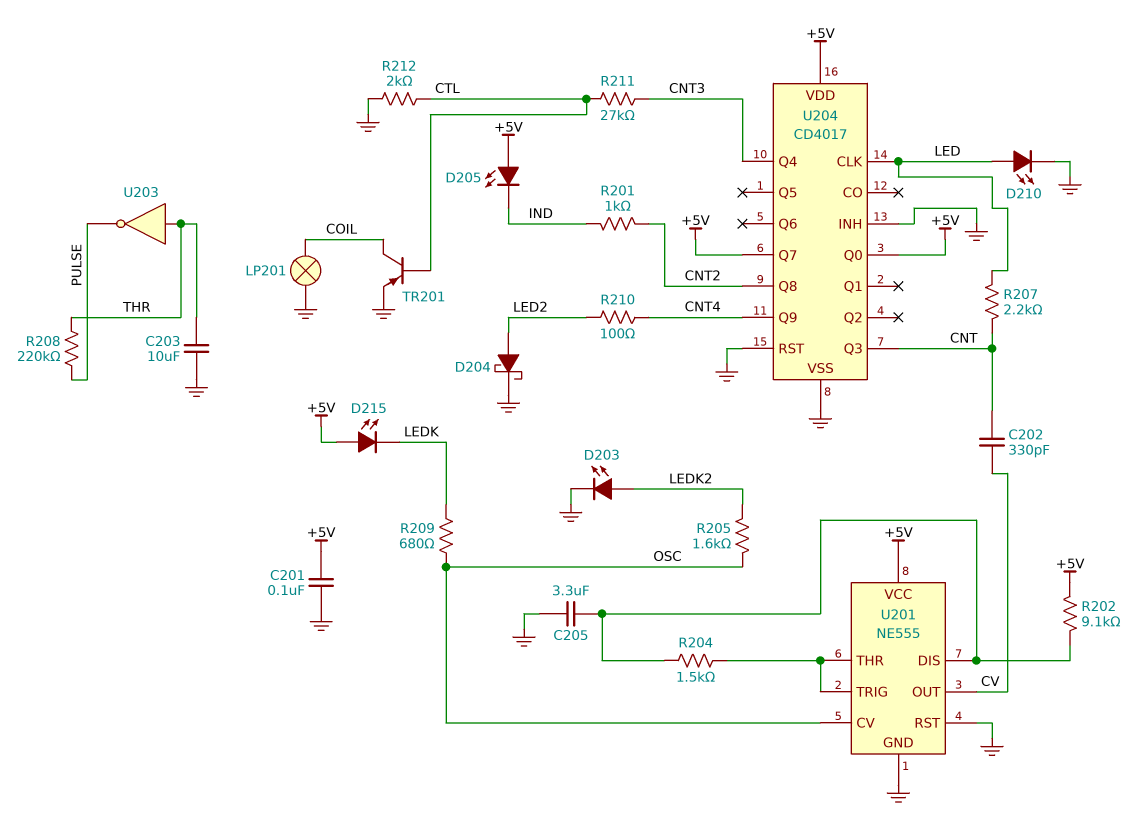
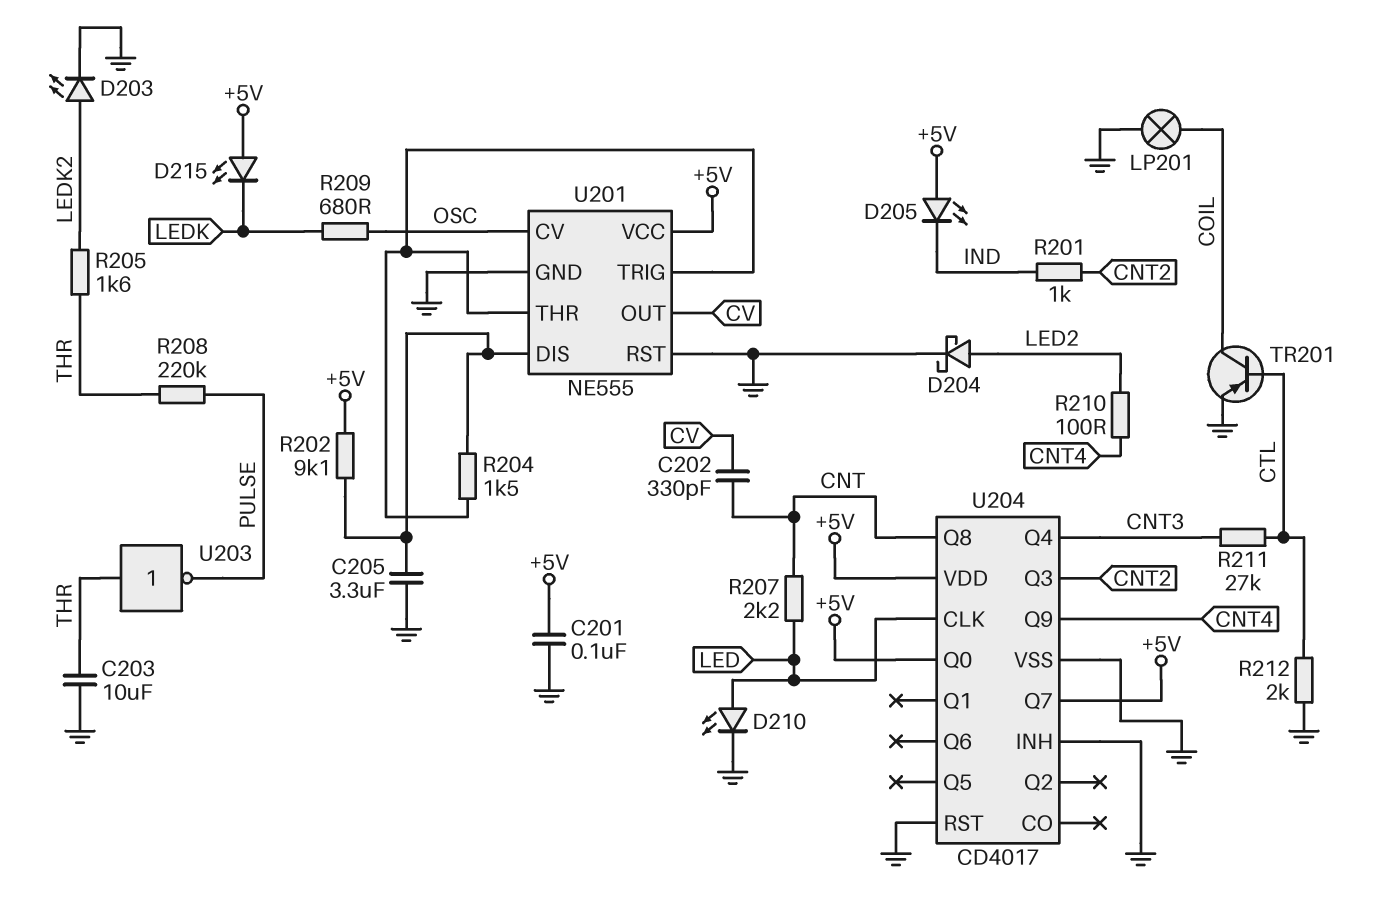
R205: 1.6k (LEDK2, OSC) -> 1.6k (LEDK2, THR)
U204 pin Q3: CNT -> CNT2
U204 pin Q8: CNT2 -> CNT

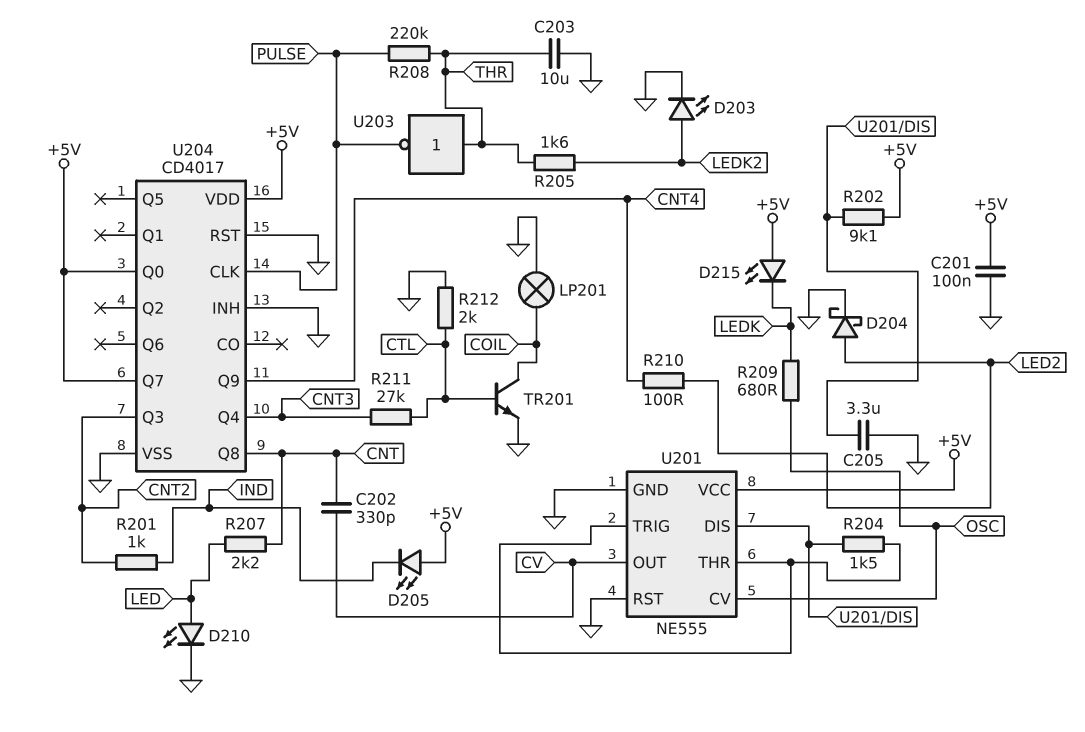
TR201: PNP (B CTL, C COIL, E GND) -> NPN (B CTL, C COIL, E GND)
U204 pin CLK: LED -> PULSE

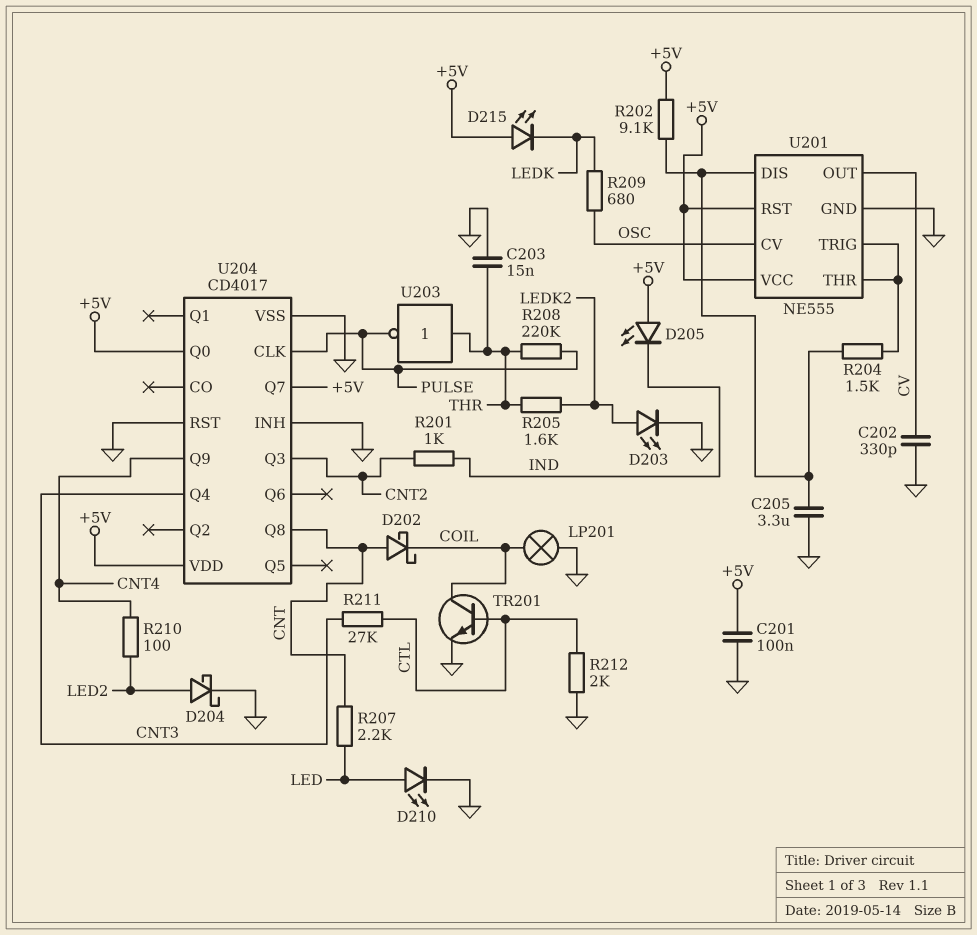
C202: 330pF (CNT, CV) -> 330pF (CV, GND)
C203: 10uF (GND, THR) -> 15nF (GND, THR)
D202: none -> schottky (A CNT, K COIL)
U201 pin RST: GND -> +5V

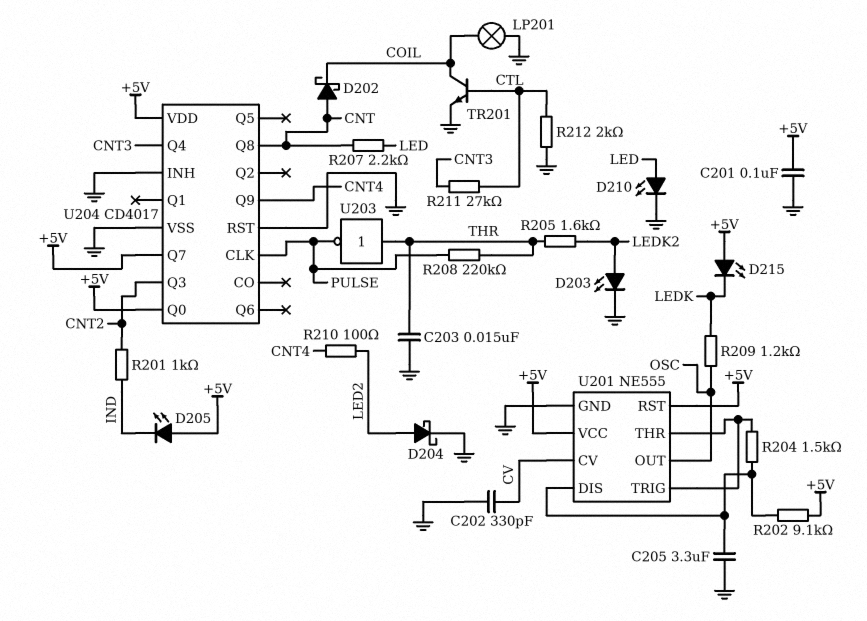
R209: 680 (LEDK, OSC) -> 1.2k (LEDK, OSC)
U201 pin CV: OSC -> CV
U201 pin OUT: CV -> OSC

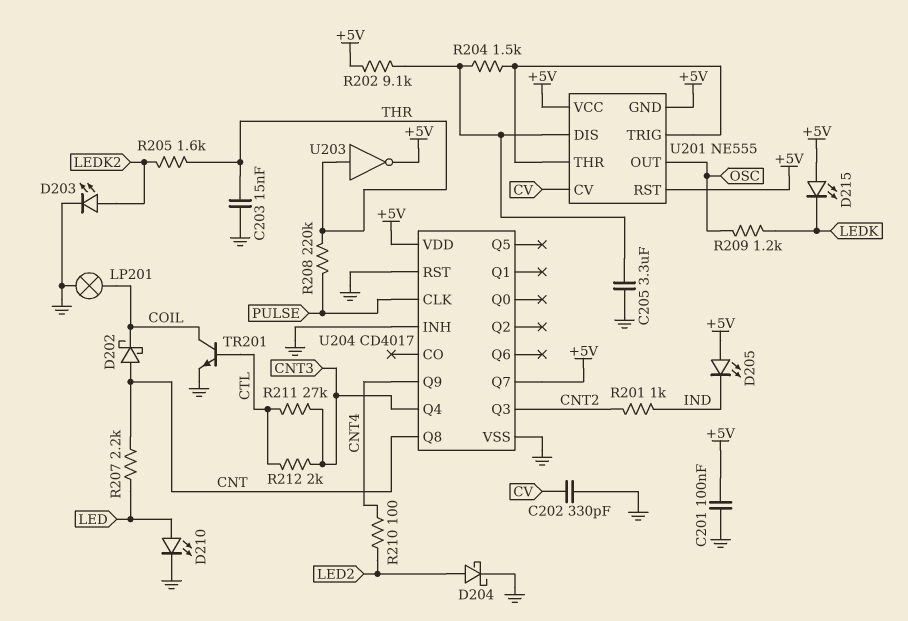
R212: 2k (CTL, GND) -> 2k (CNT3, CTL)
U201 pin GND: GND -> +5V
U203: NOT (in THR, out PULSE) -> NOT (in THR, out +5V)
U204 pin Q0: +5V -> none

